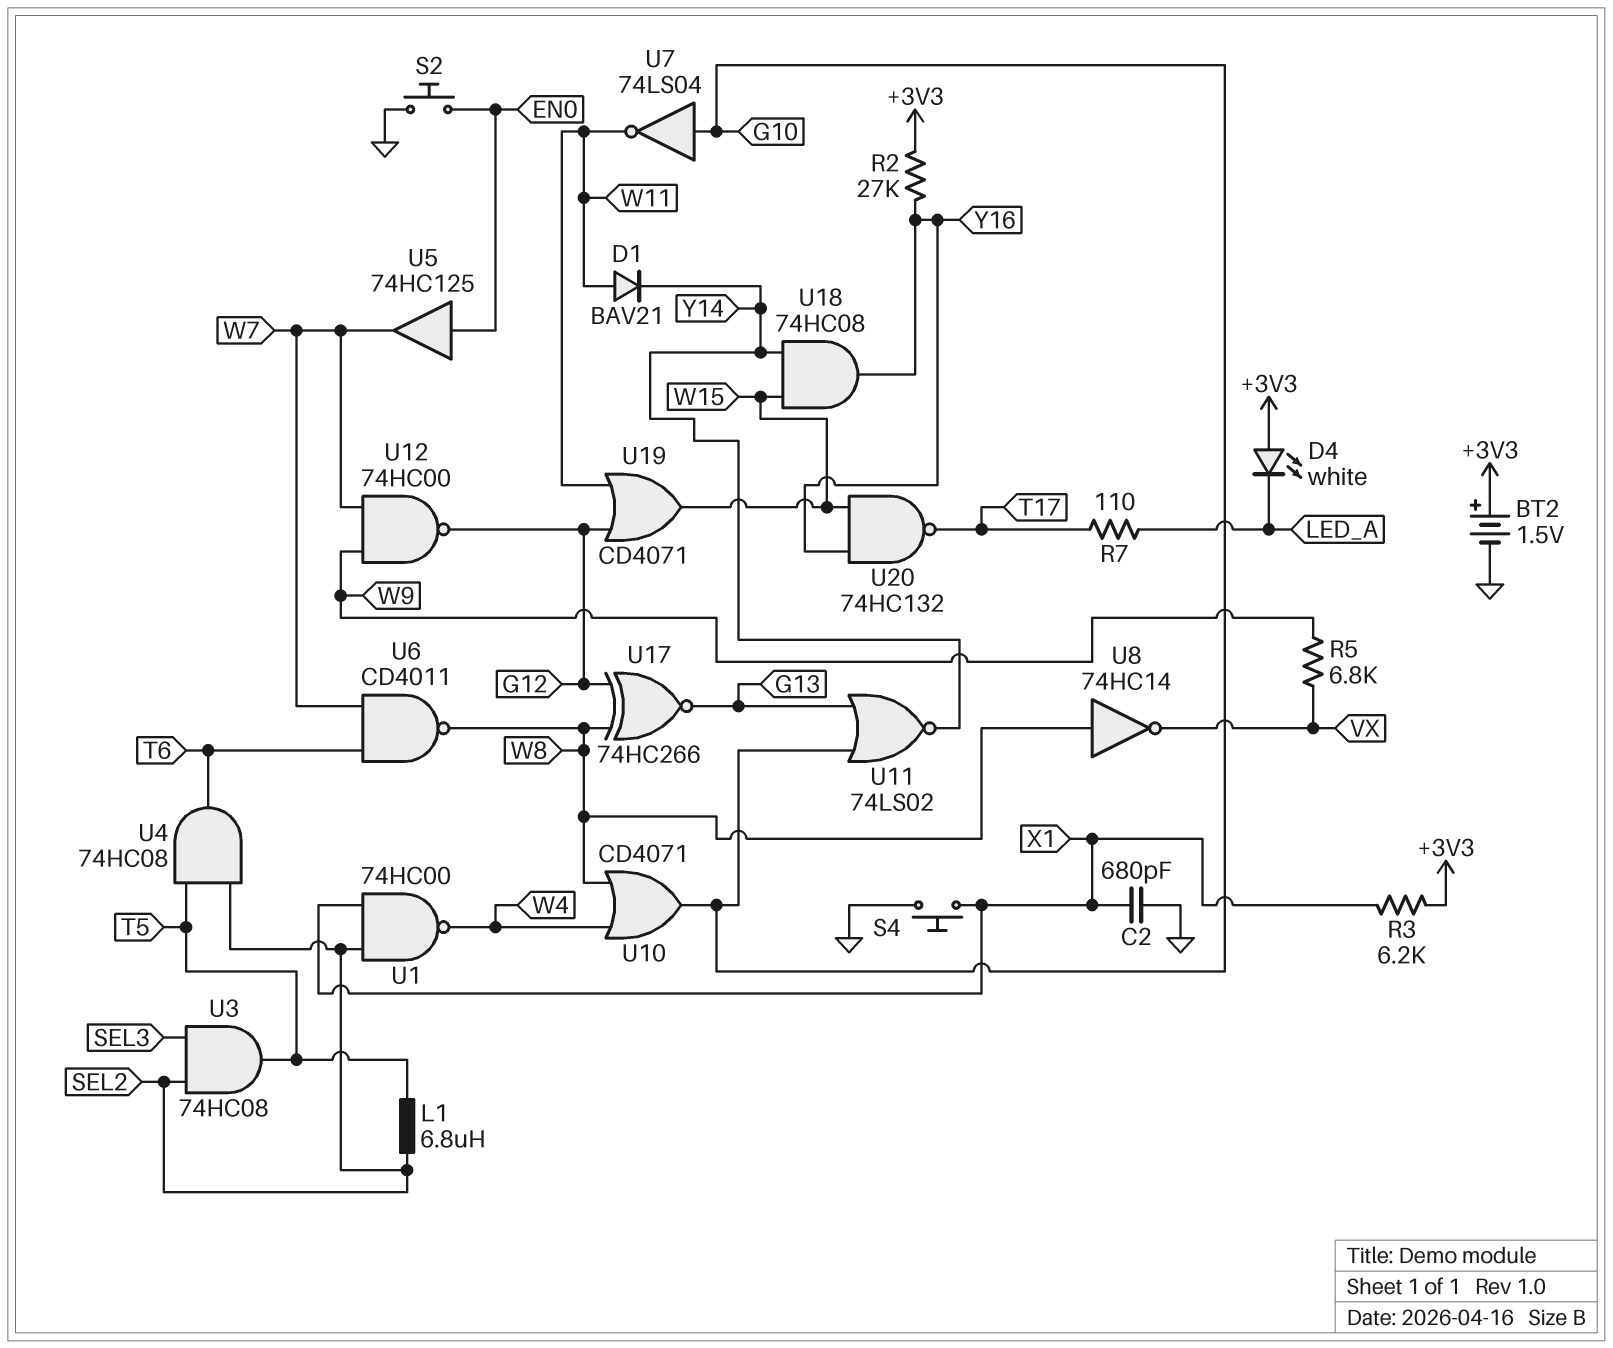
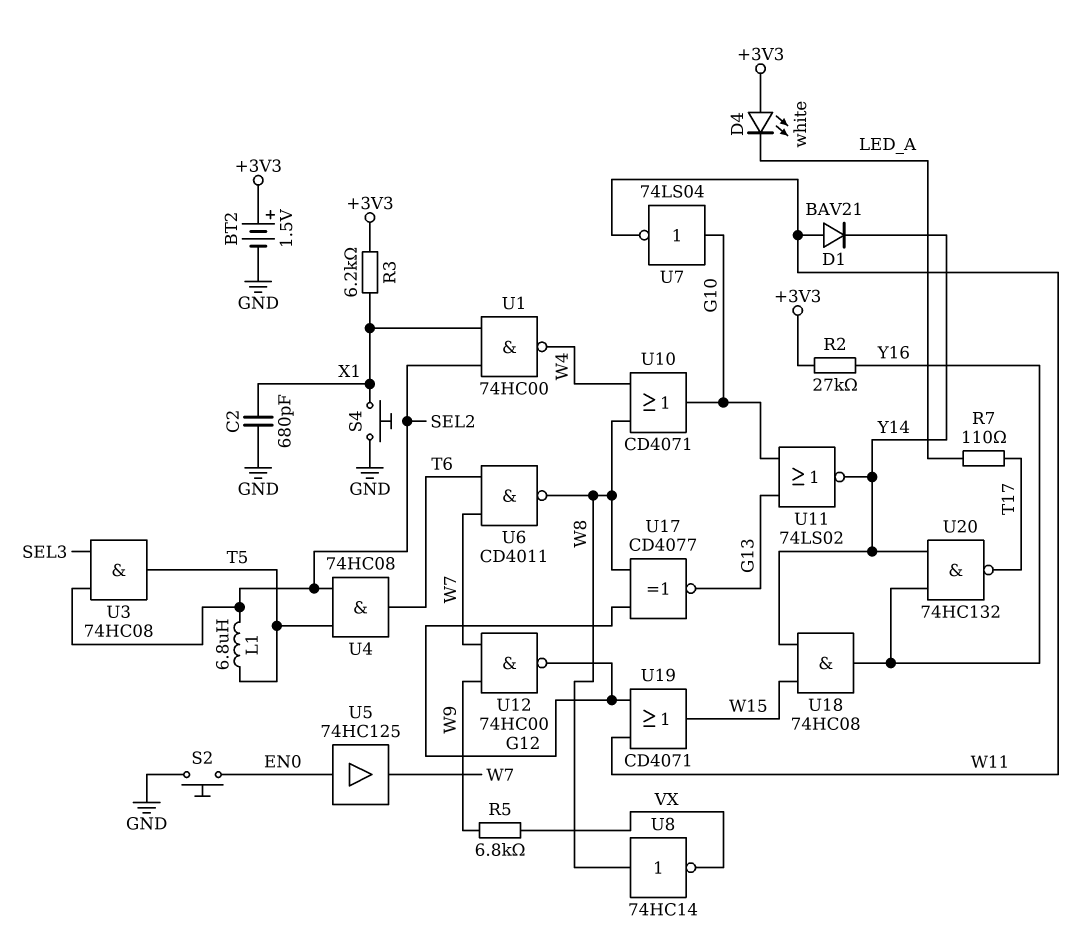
U17: XNOR 74HC266 (in G12, in W8, out G13) -> XNOR CD4077 (in G12, in W8, out G13)
U20: NAND 74HC132 (in W15, in Y16, out T17) -> NAND 74HC132 (in Y14, in Y16, out T17)

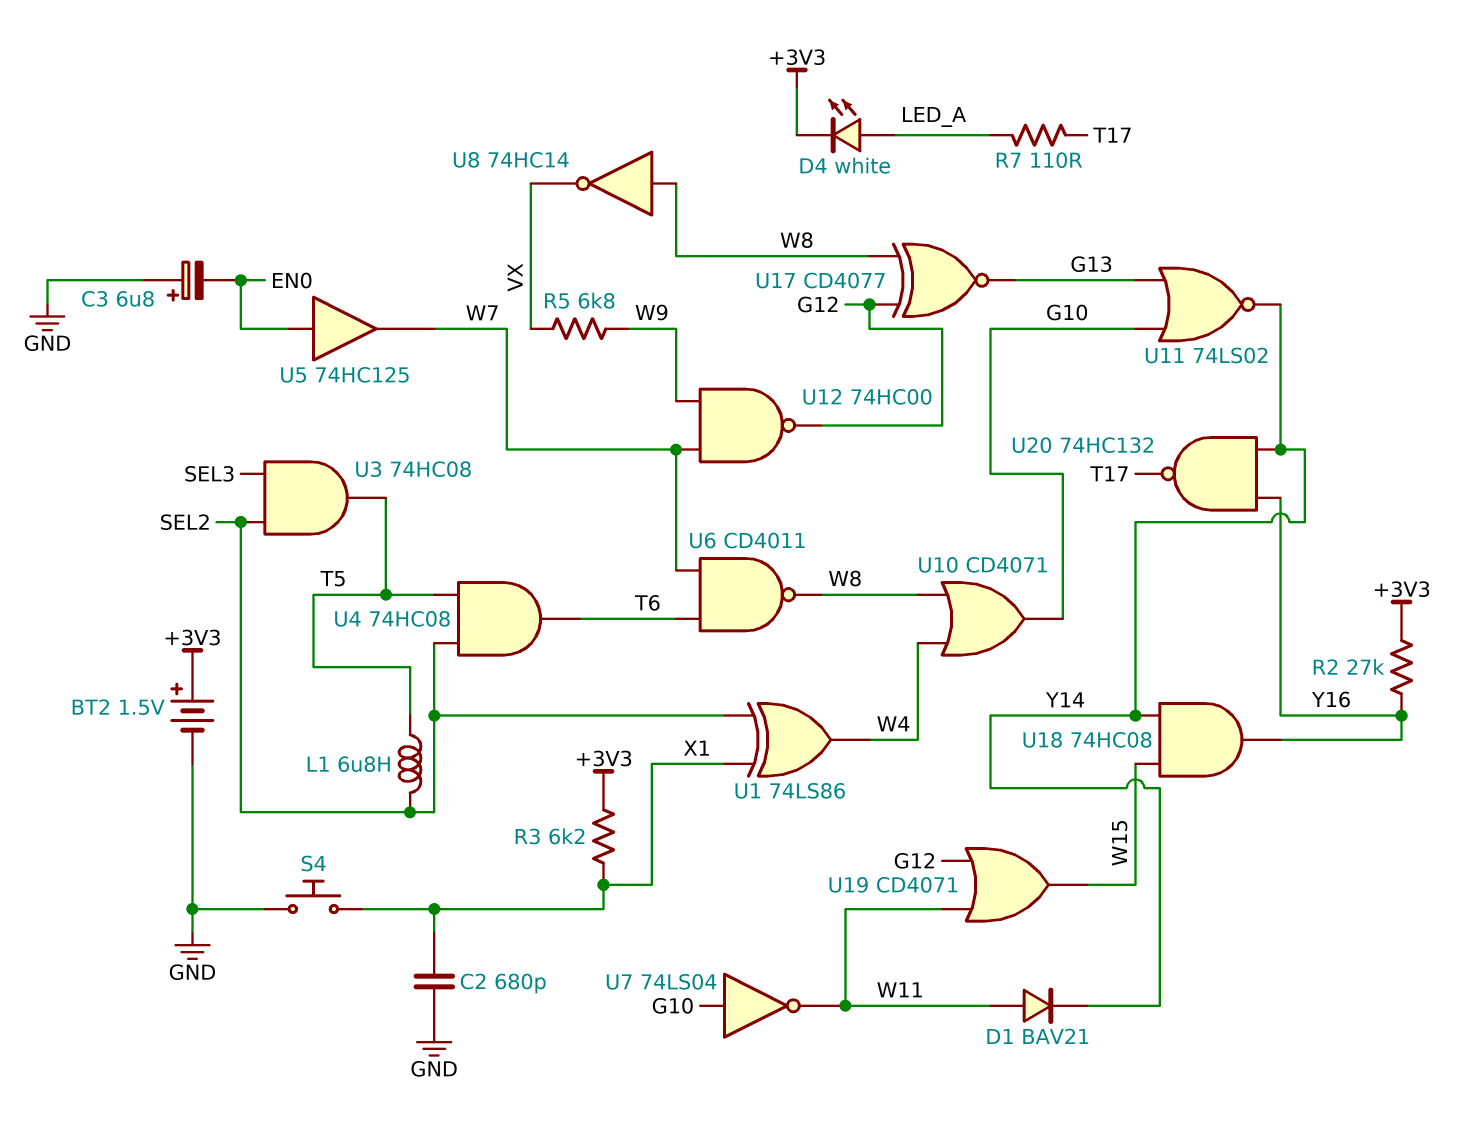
C3: none -> 6.8uF (plus GND, minus EN0)
D4: LED white (A +3V3, K LED_A) -> LED white (A LED_A, K +3V3)
S2: button (EN0, GND) -> none
U1: NAND 74HC00 (in SEL2, in X1, out W4) -> XOR 74LS86 (in SEL2, in X1, out W4)

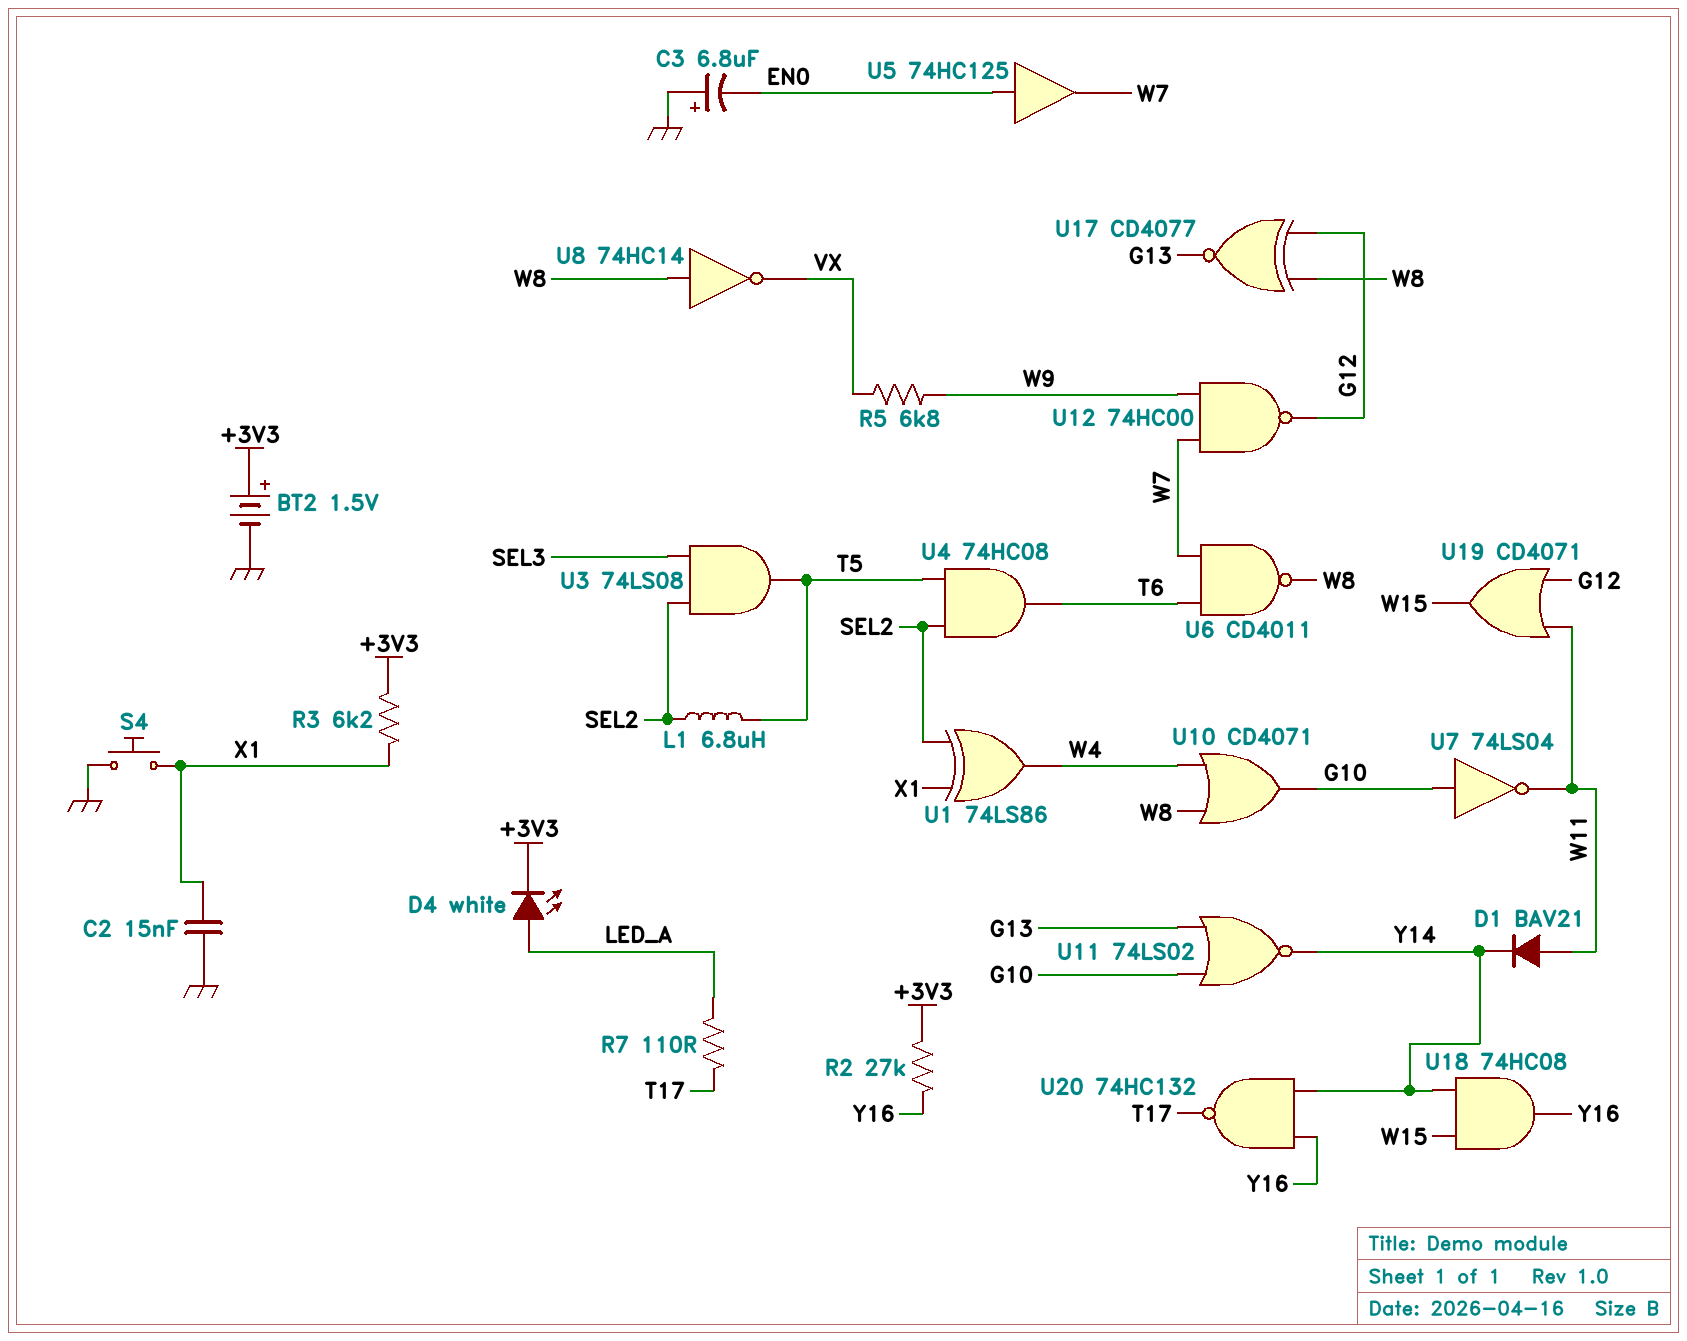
C2: 680pF (GND, X1) -> 15nF (GND, X1)
U3: AND 74HC08 (in SEL2, in SEL3, out T5) -> AND 74LS08 (in SEL2, in SEL3, out T5)

